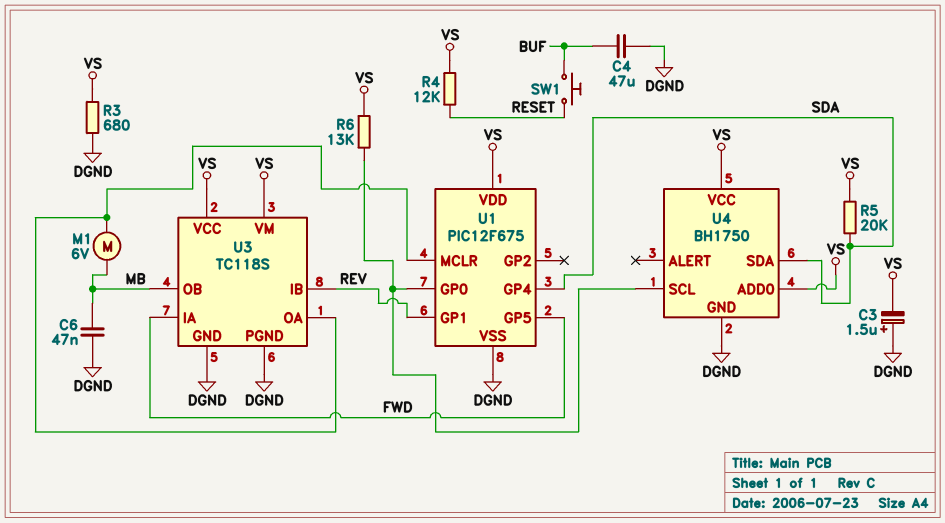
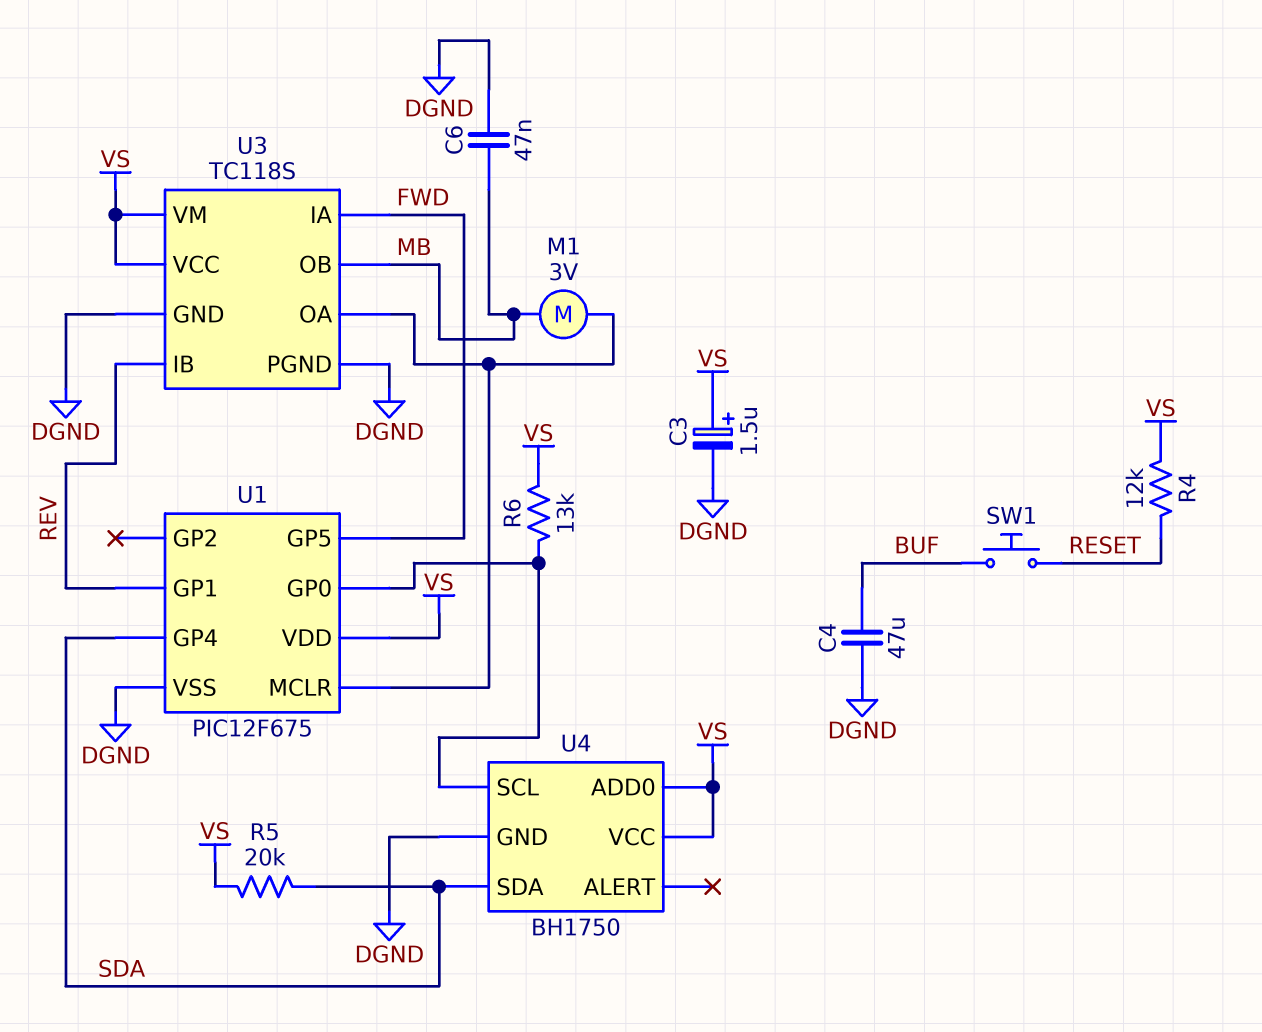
C3: 1.5uF (plus DGND, minus VS) -> 1.5uF (plus VS, minus DGND)
M1: motor 6V (MB, U1/MCLR) -> motor 3V (MB, U1/MCLR)
R3: 680 (DGND, VS) -> none

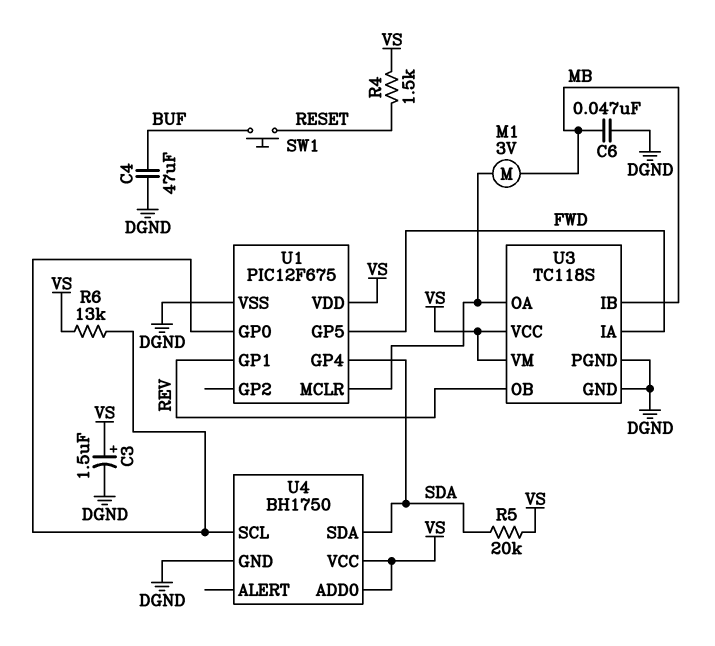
R4: 12k (RESET, VS) -> 1.5k (RESET, VS)
U3 pin IB: REV -> MB
U3 pin OB: MB -> REV

